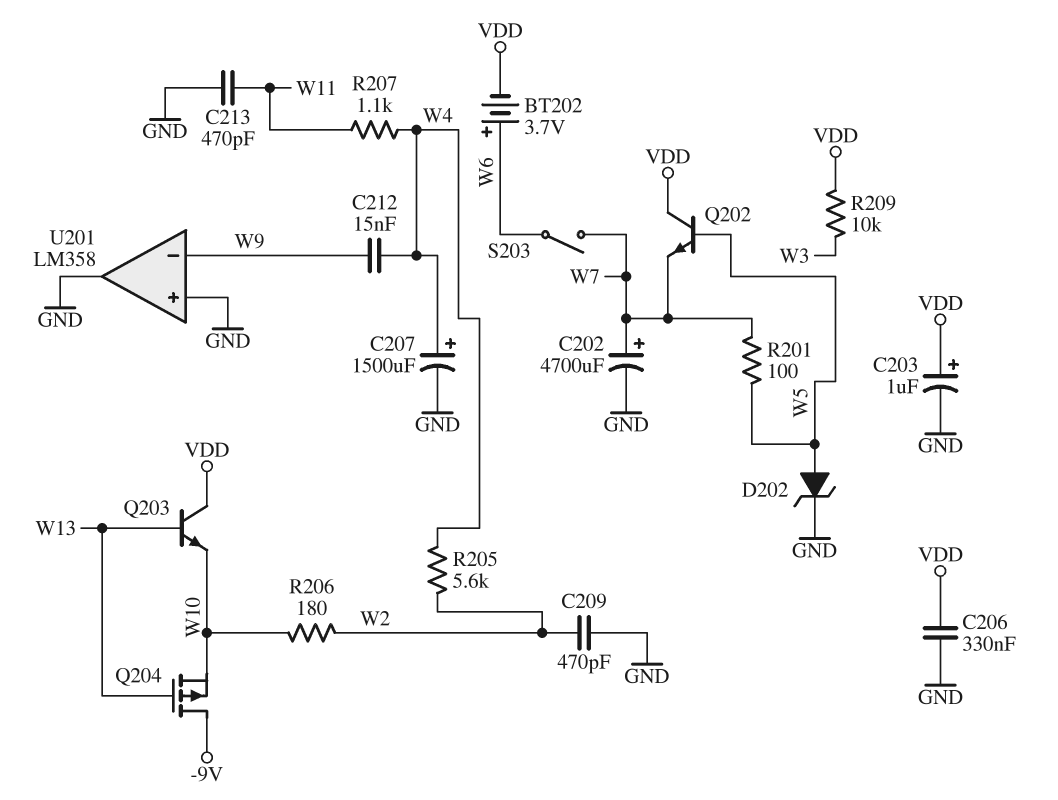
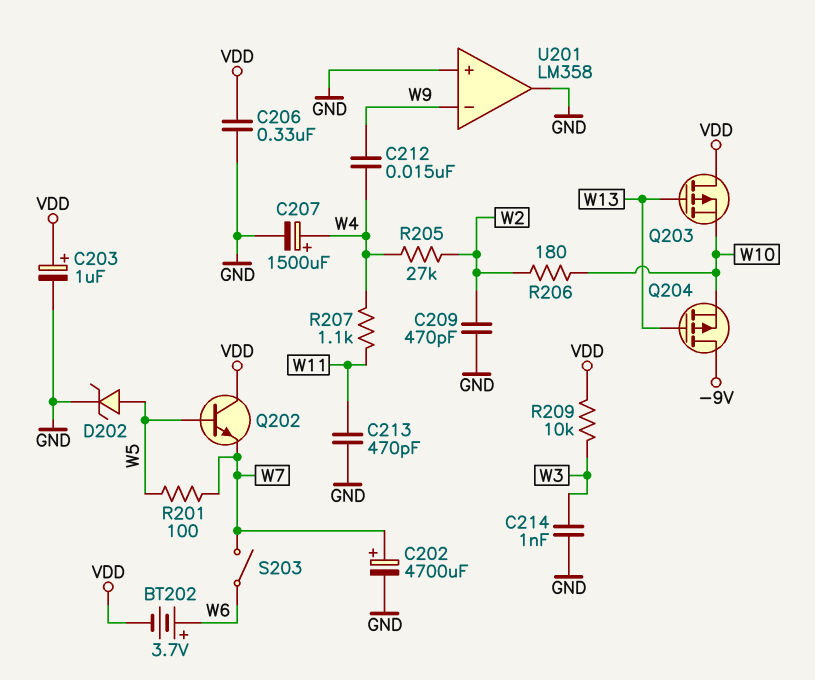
C214: none -> 1nF (GND, W3)
Q203: NPN (B W13, C VDD, E W10) -> PMOS (G W13, D VDD, S W10)
R205: 5.6k (W2, W4) -> 27k (W2, W4)

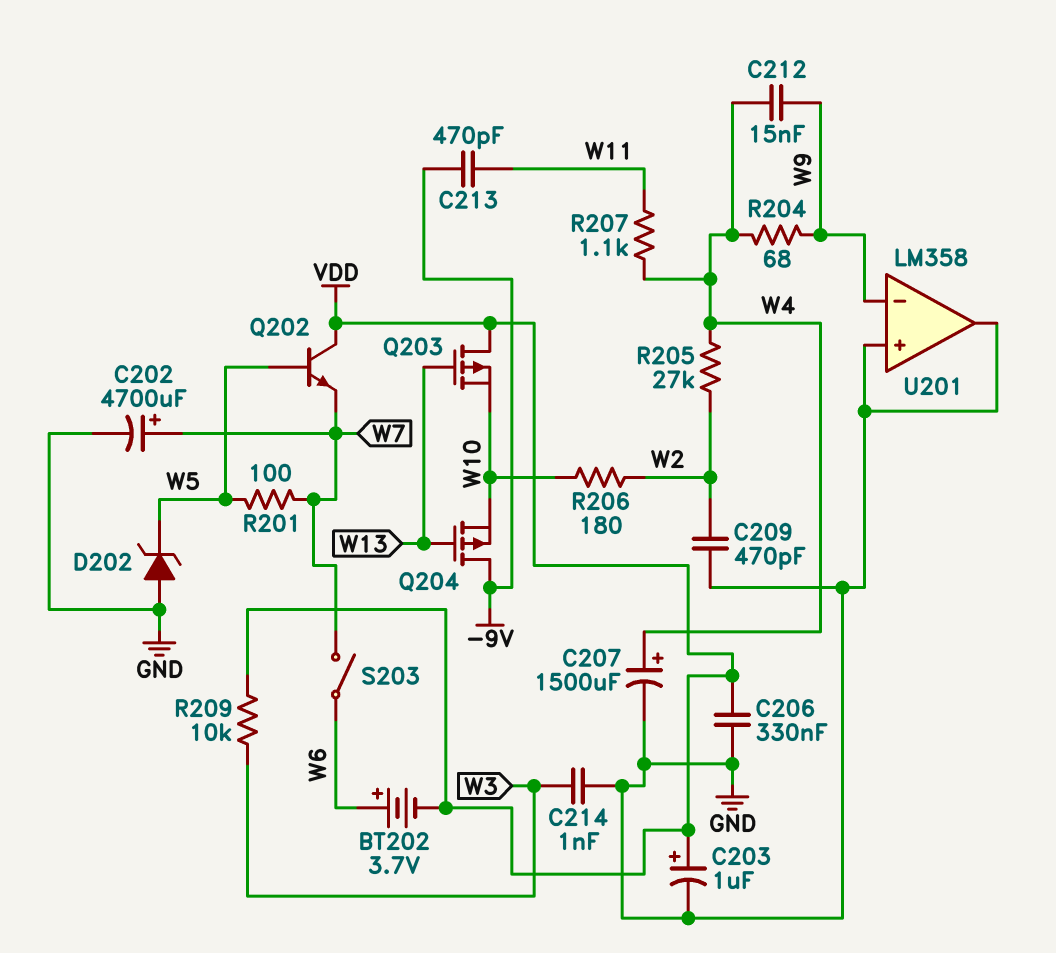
C213: 470pF (GND, W11) -> 470pF (-9V, W11)
D202: zener (A W5, K GND) -> zener (A GND, K W5)
R204: none -> 68 (W4, W9)

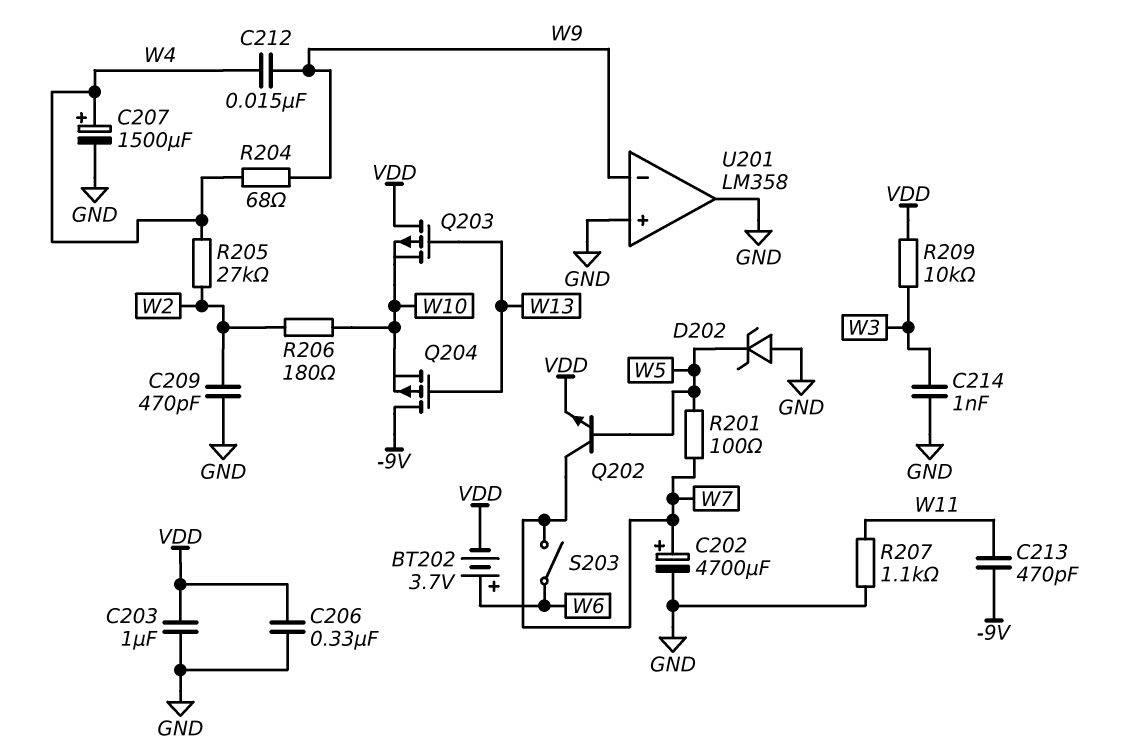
C203: 1uF (plus VDD, minus GND) -> 1uF (GND, VDD)
Q202: NPN (B W5, C VDD, E W7) -> NPN (B W5, C W7, E VDD)
R207: 1.1k (W4, W11) -> 1.1k (GND, W11)

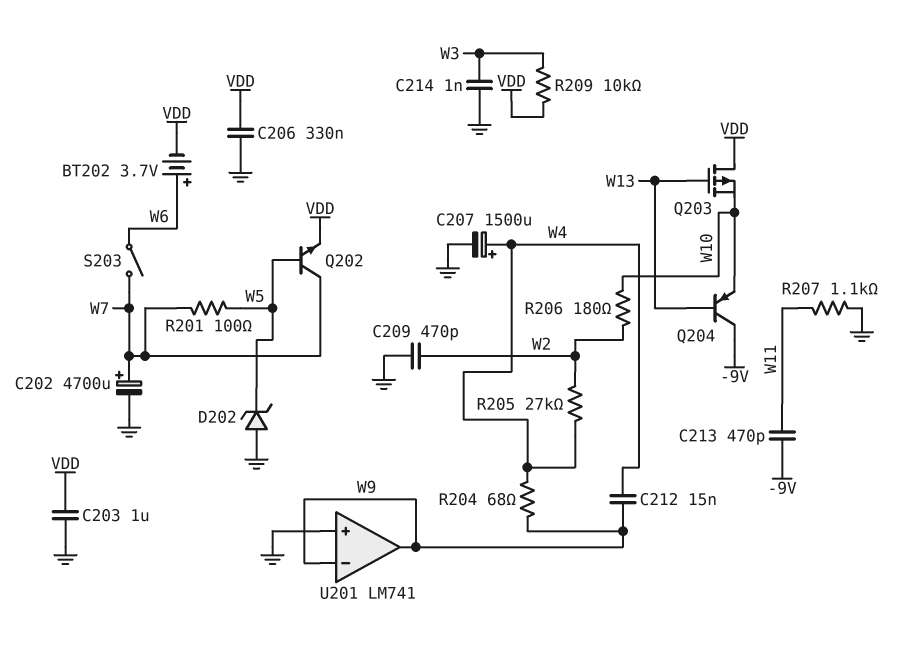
Q204: PMOS (G W13, D -9V, S W10) -> PNP (B W13, C -9V, E W10)
U201: LM358 -> LM741
U201 pin out: GND -> W9

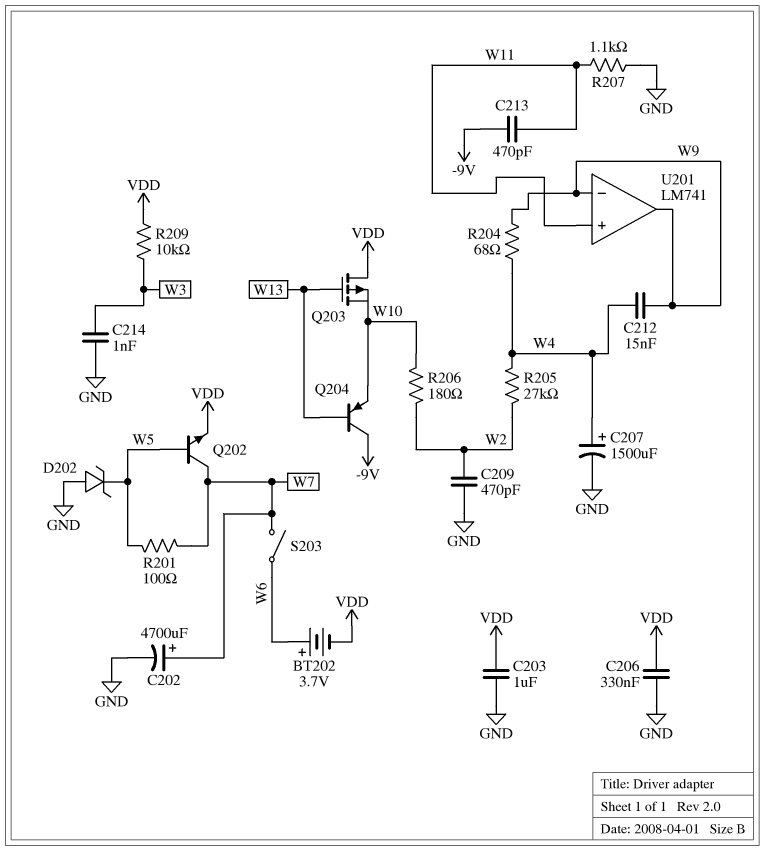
U201 pin in+: GND -> W11

